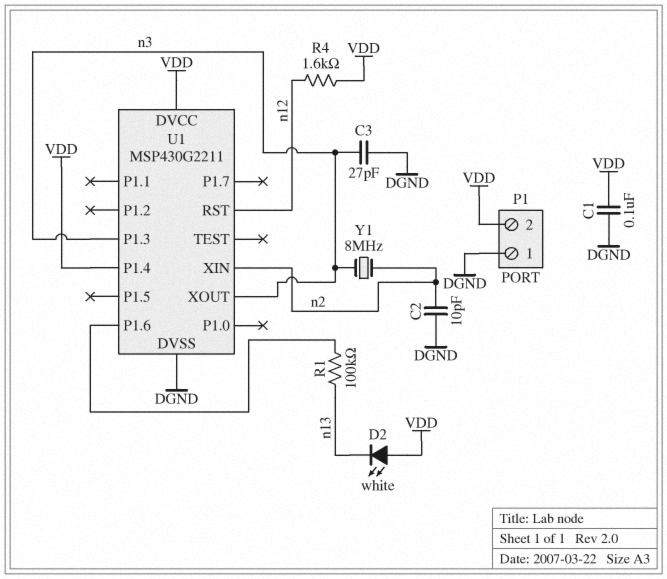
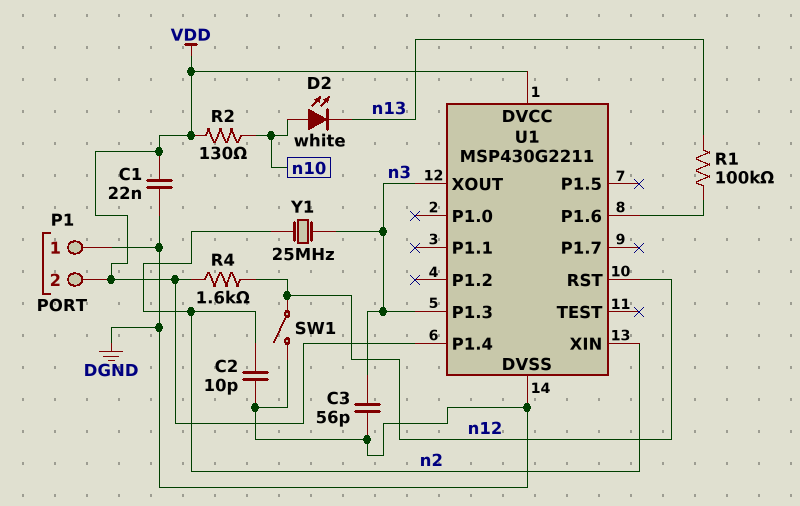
C1: 100nF (DGND, VDD) -> 22nF (DGND, VDD)
C3: 27pF (DGND, n3) -> 56pF (DGND, n3)
D2: LED white (A VDD, K n13) -> LED white (A n10, K n13)
R2: none -> 130 (VDD, n10)
SW1: none -> switch (DGND, n12)
Y1: 8MHz (n2, n3) -> 25MHz (n2, n3)

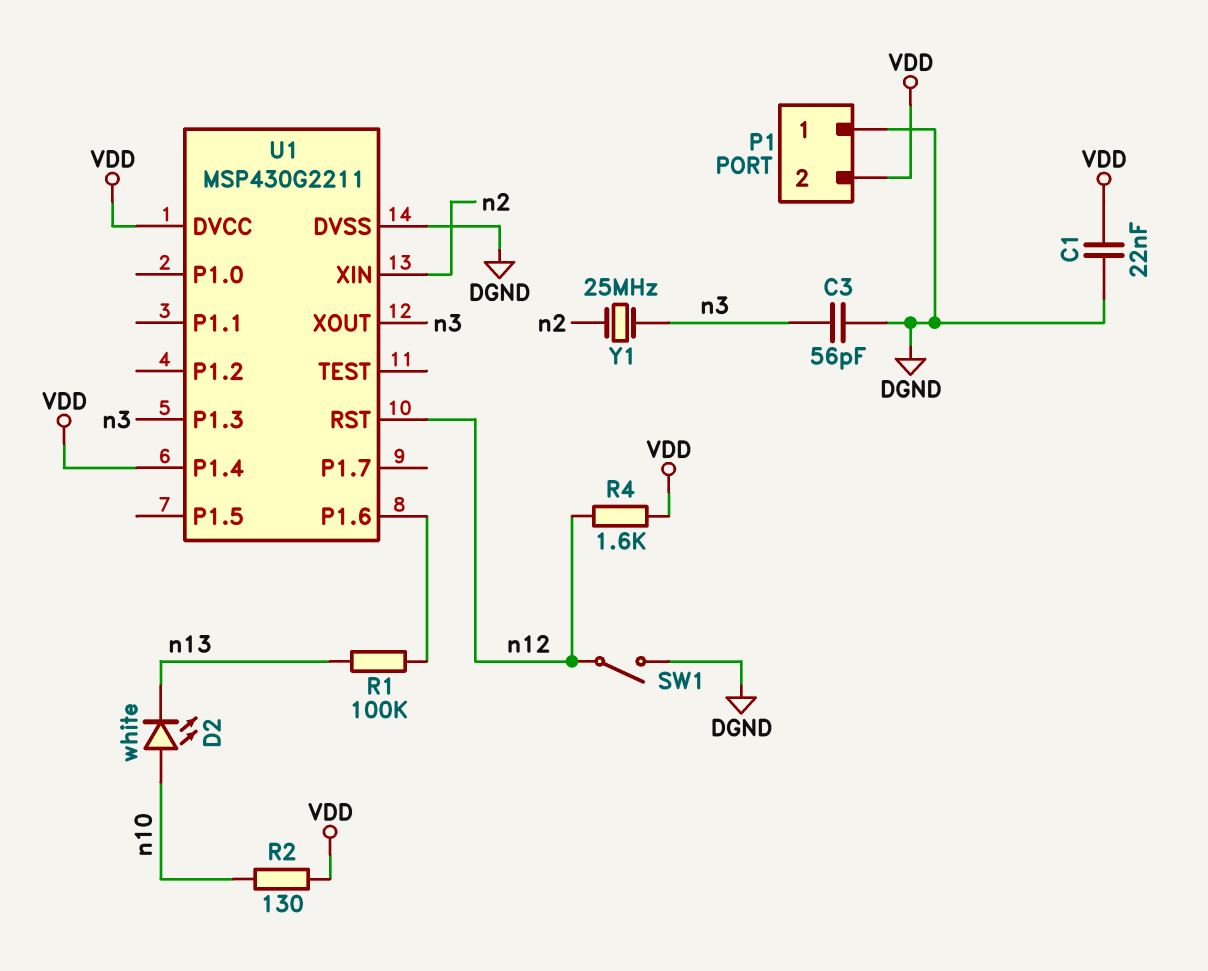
C2: 10pF (DGND, n2) -> none

